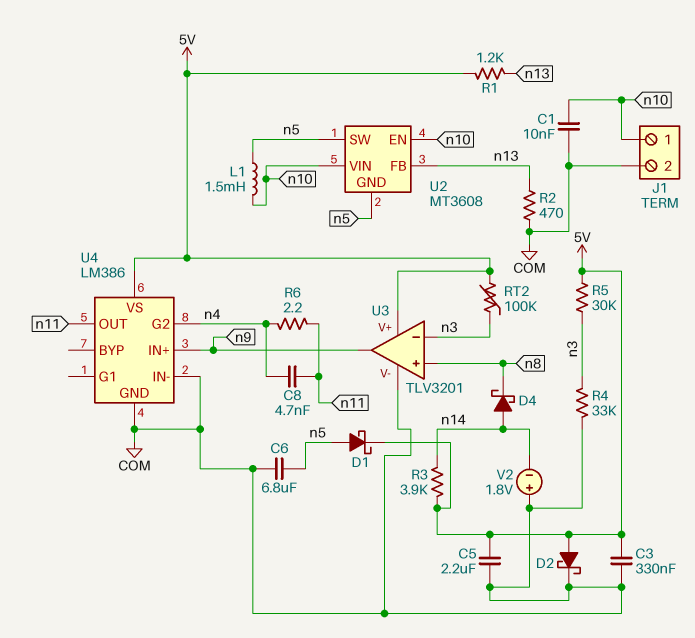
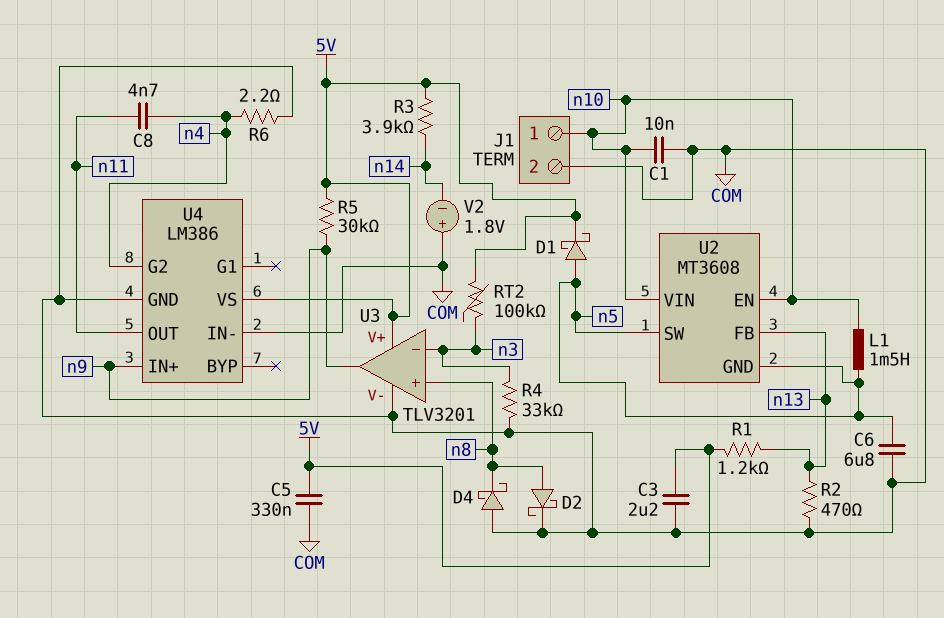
C3: 330nF (5V, COM) -> 2.2uF (5V, COM)
C5: 2.2uF (5V, COM) -> 330nF (5V, COM)
D2: schottky (A 5V, K COM) -> schottky (A n8, K COM)
D4: schottky (A n14, K n8) -> schottky (A COM, K n8)
R5: 30k (5V, n3) -> 30k (5V, n9)
R6: 2.2 (n4, n11) -> 2.2 (COM, n4)

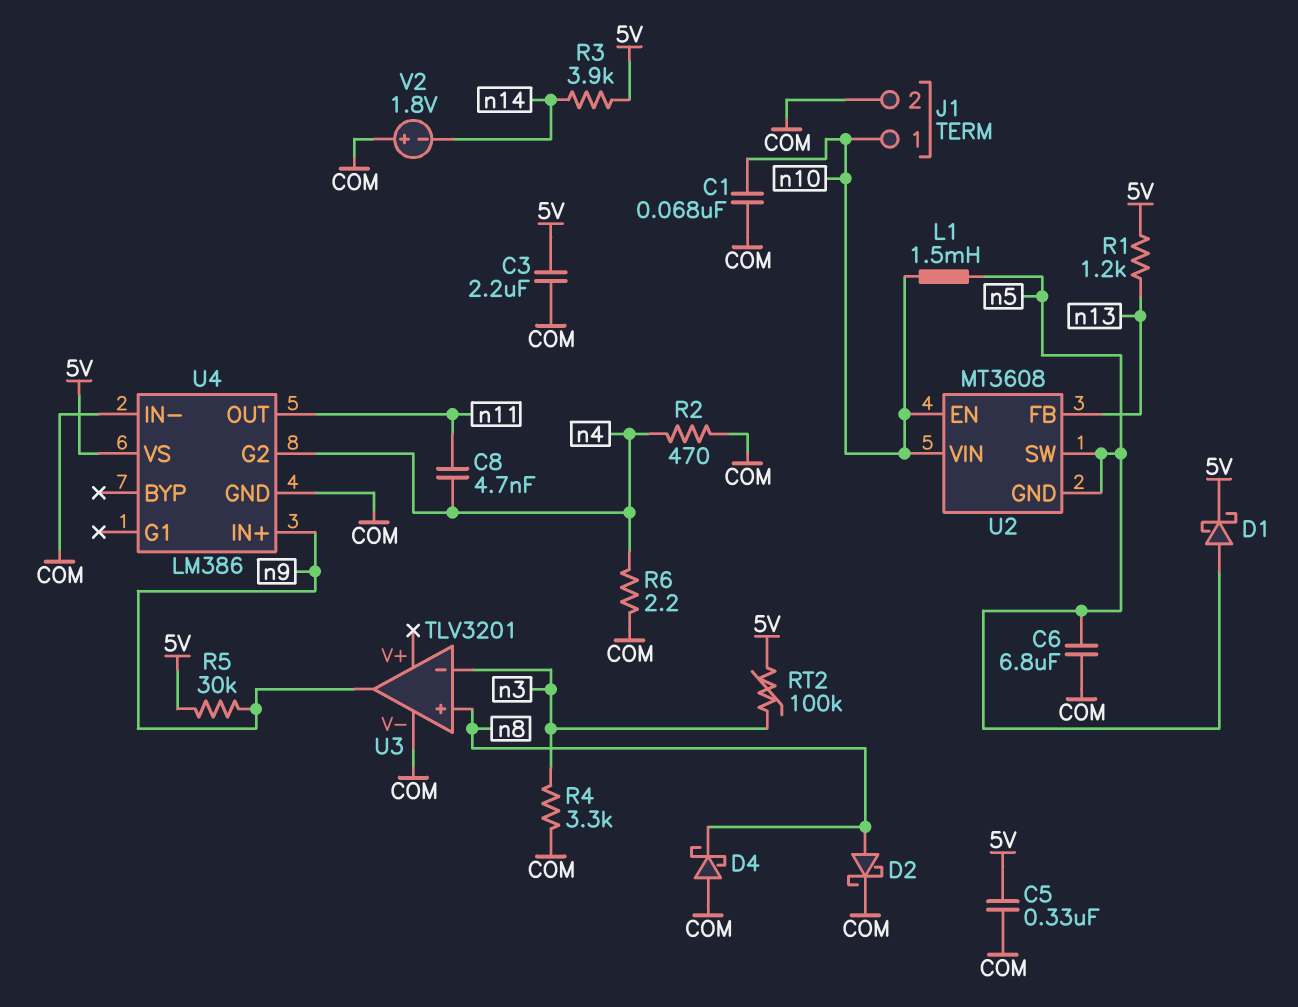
C1: 10nF (COM, n10) -> 68nF (COM, n10)
R2: 470 (COM, n13) -> 470 (COM, n4)
R4: 33k (COM, n3) -> 3.3k (COM, n3)
U3 pin V+: 5V -> none

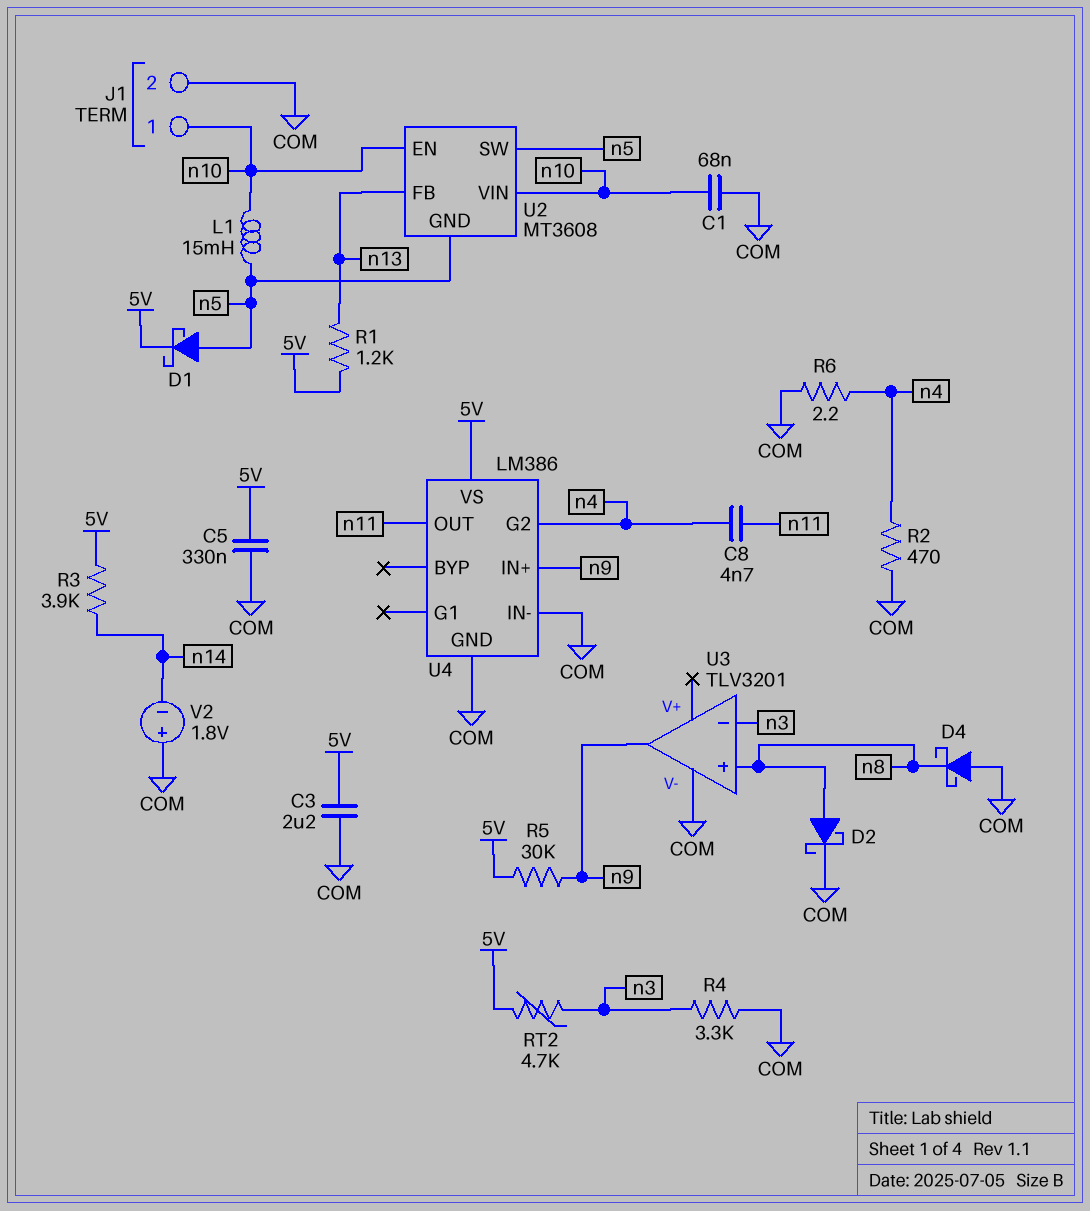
C6: 6.8uF (COM, n5) -> none
L1: 1.5mH (n5, n10) -> 15mH (n5, n10)
RT2: 100k (5V, n3) -> 4.7k (5V, n3)

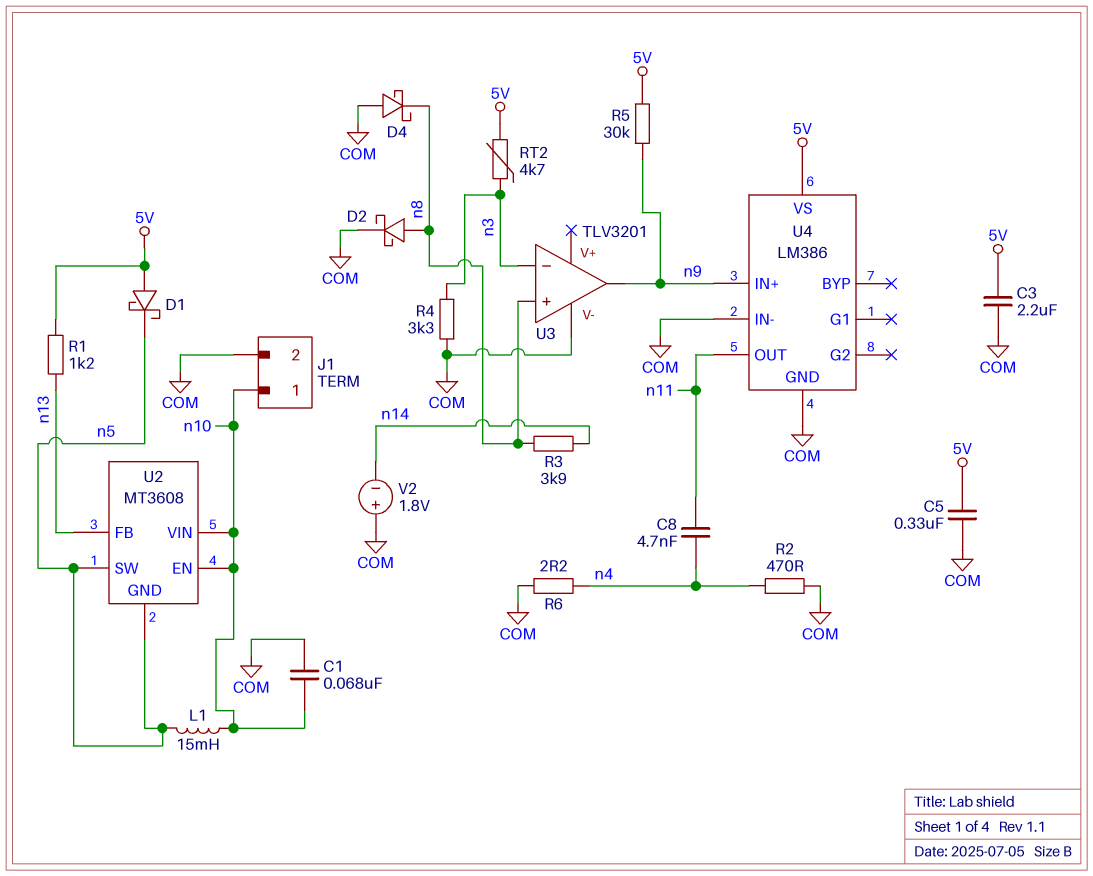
D1: schottky (A n5, K 5V) -> schottky (A 5V, K n5)
R3: 3.9k (5V, n14) -> 3.9k (n8, n14)
U4 pin G2: n4 -> none

